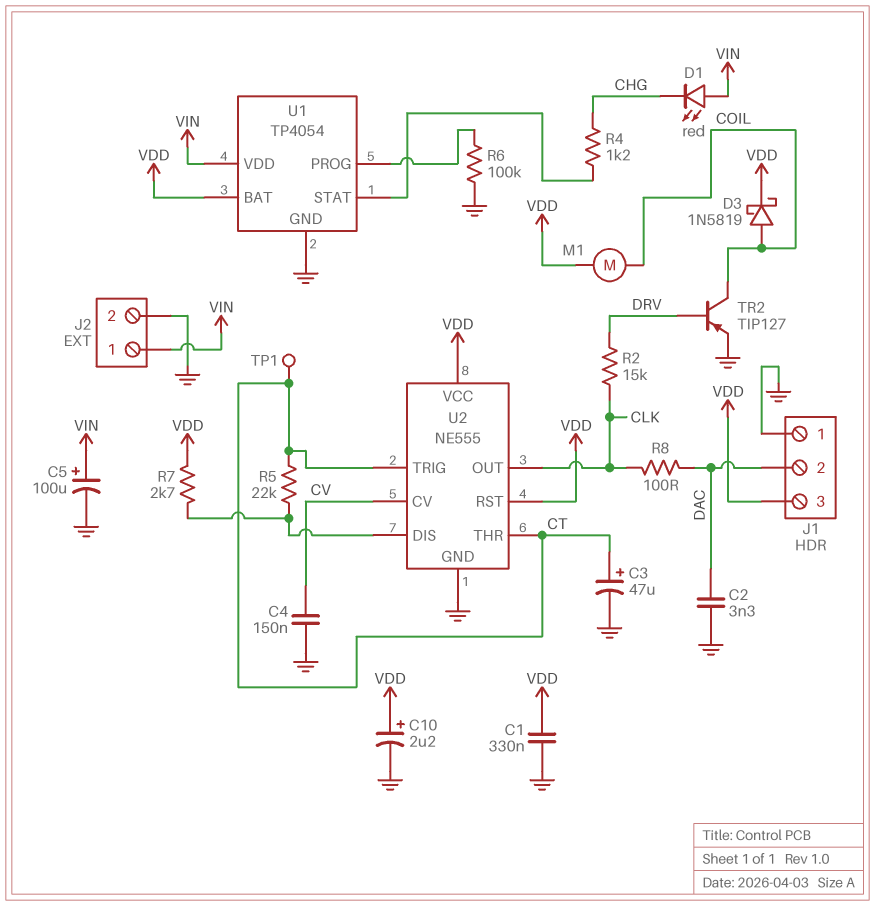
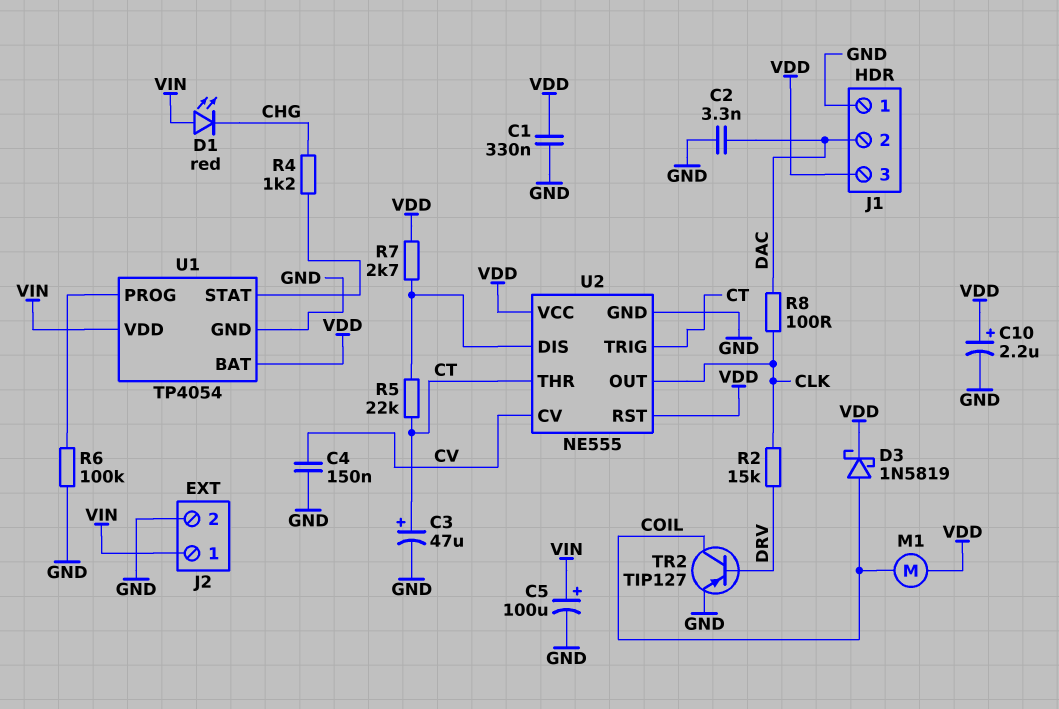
TP1: test point (CT) -> none

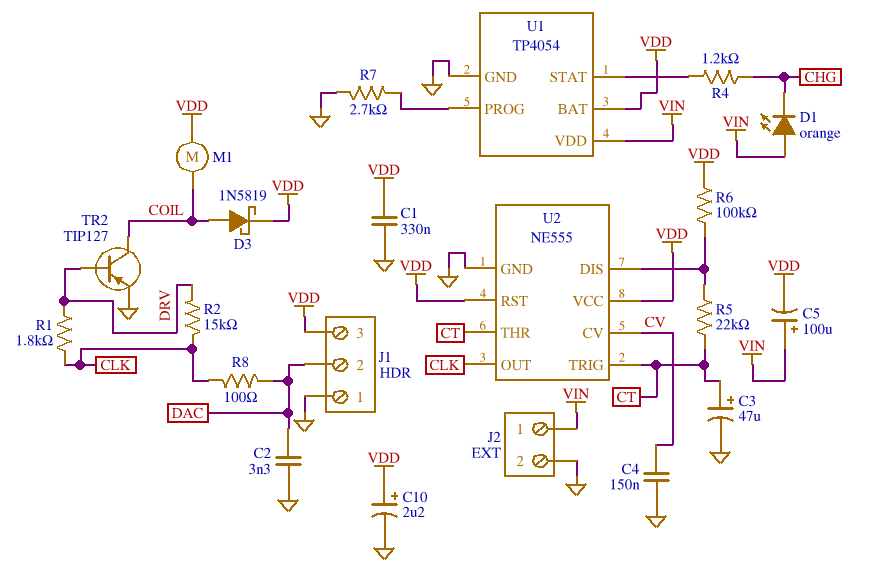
C5: 100uF (plus VIN, minus GND) -> 100uF (plus VIN, minus VDD)
D1: LED red (A VIN, K CHG) -> LED orange (A VIN, K CHG)
R1: none -> 1.8k (CLK, DRV)
R6: 100k (GND, U1/PROG) -> 100k (U2/DIS, VDD)
R7: 2.7k (U2/DIS, VDD) -> 2.7k (GND, U1/PROG)

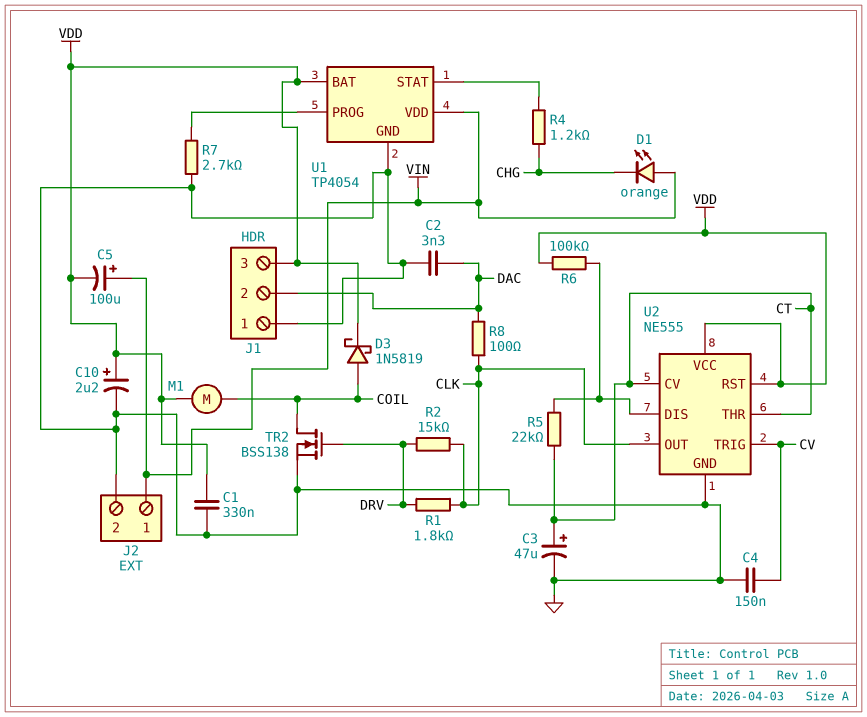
TR2: PNP TIP127 (B DRV, C COIL, E GND) -> NMOS BSS138 (G DRV, D COIL, S GND)
U2 pin CV: CV -> CT
U2 pin TRIG: CT -> CV

